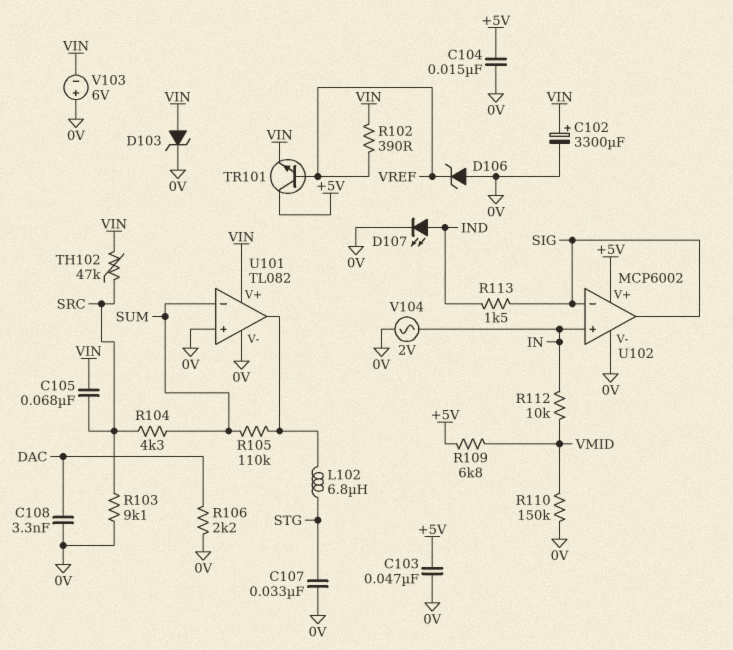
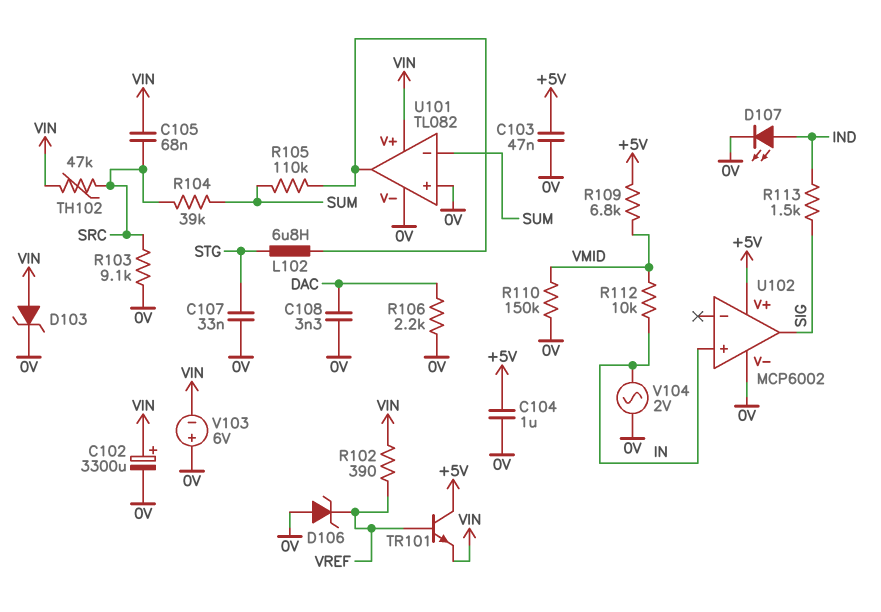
C104: 15nF (+5V, 0V) -> 1uF (+5V, 0V)
R104: 4.3k (SRC, SUM) -> 39k (SRC, SUM)
U102 pin in-: SIG -> none

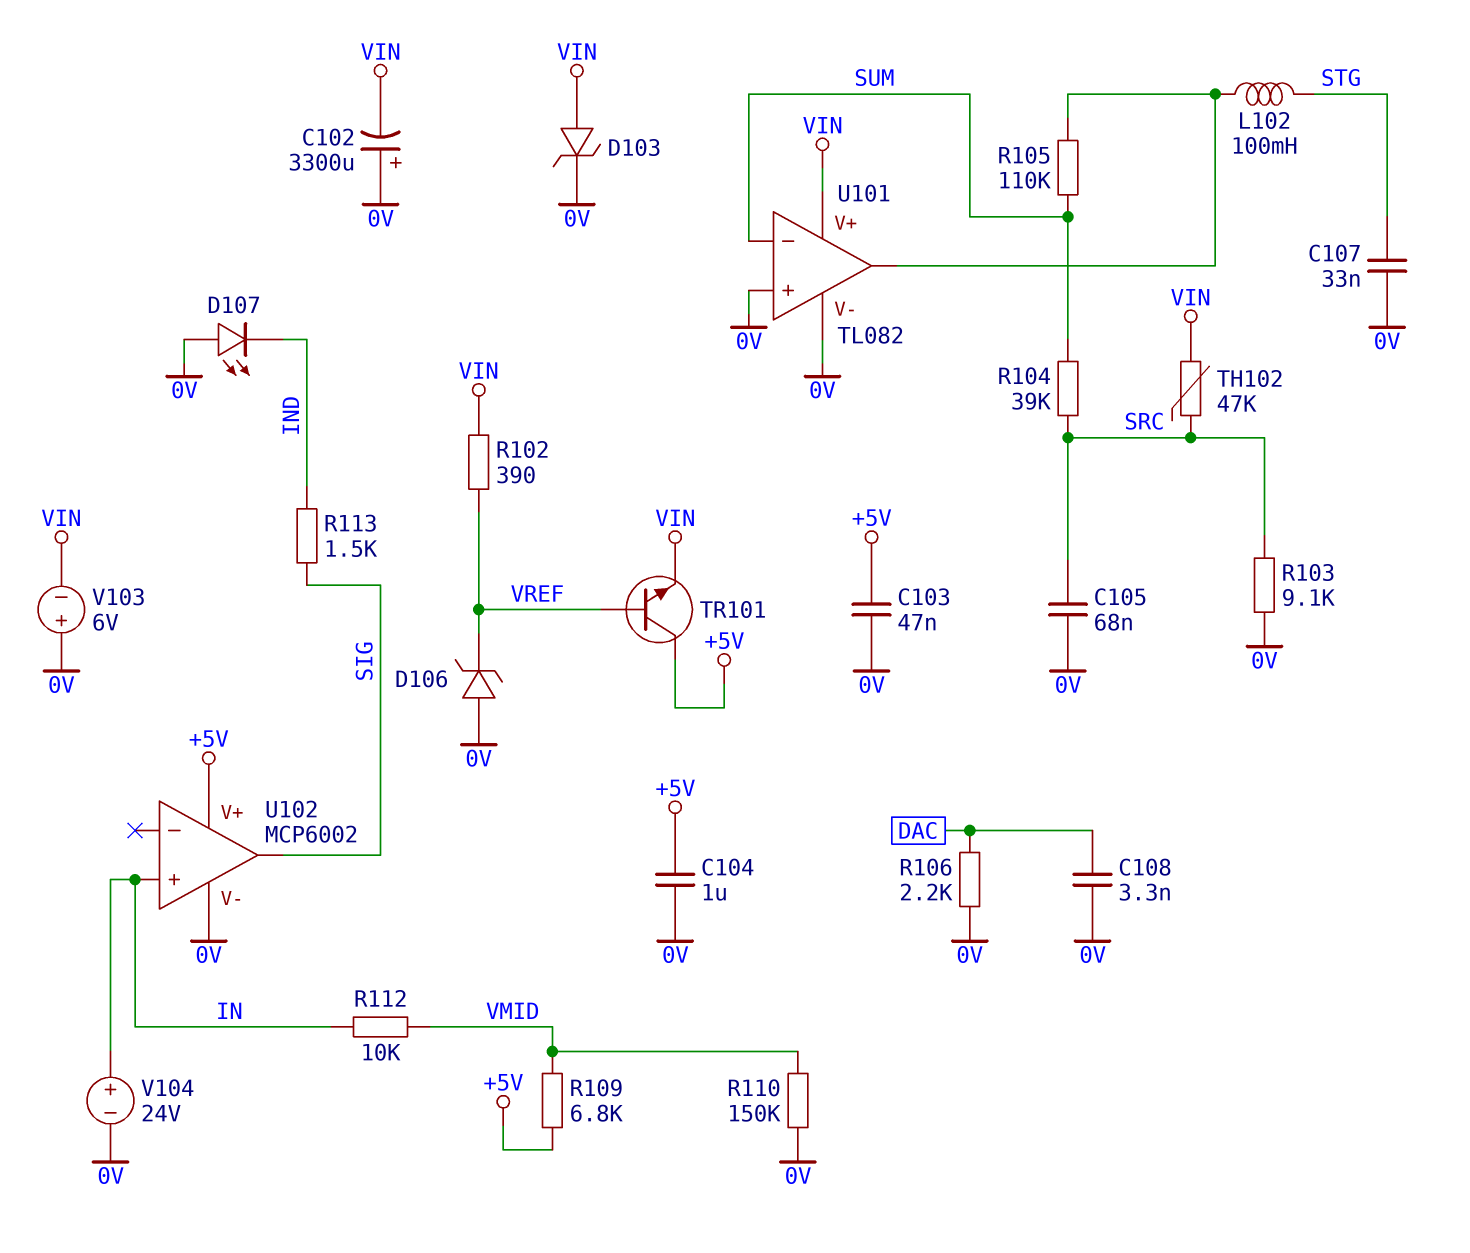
C102: 3300uF (plus VIN, minus 0V) -> 3300uF (plus 0V, minus VIN)
C105: 68nF (SRC, VIN) -> 68nF (0V, SRC)
D107: LED (A IND, K 0V) -> LED (A 0V, K IND)
L102: 6.8uH (STG, U101/out) -> 100mH (STG, U101/out)
V104: AC 2V (0V, IN) -> 24V (plus IN, minus 0V)

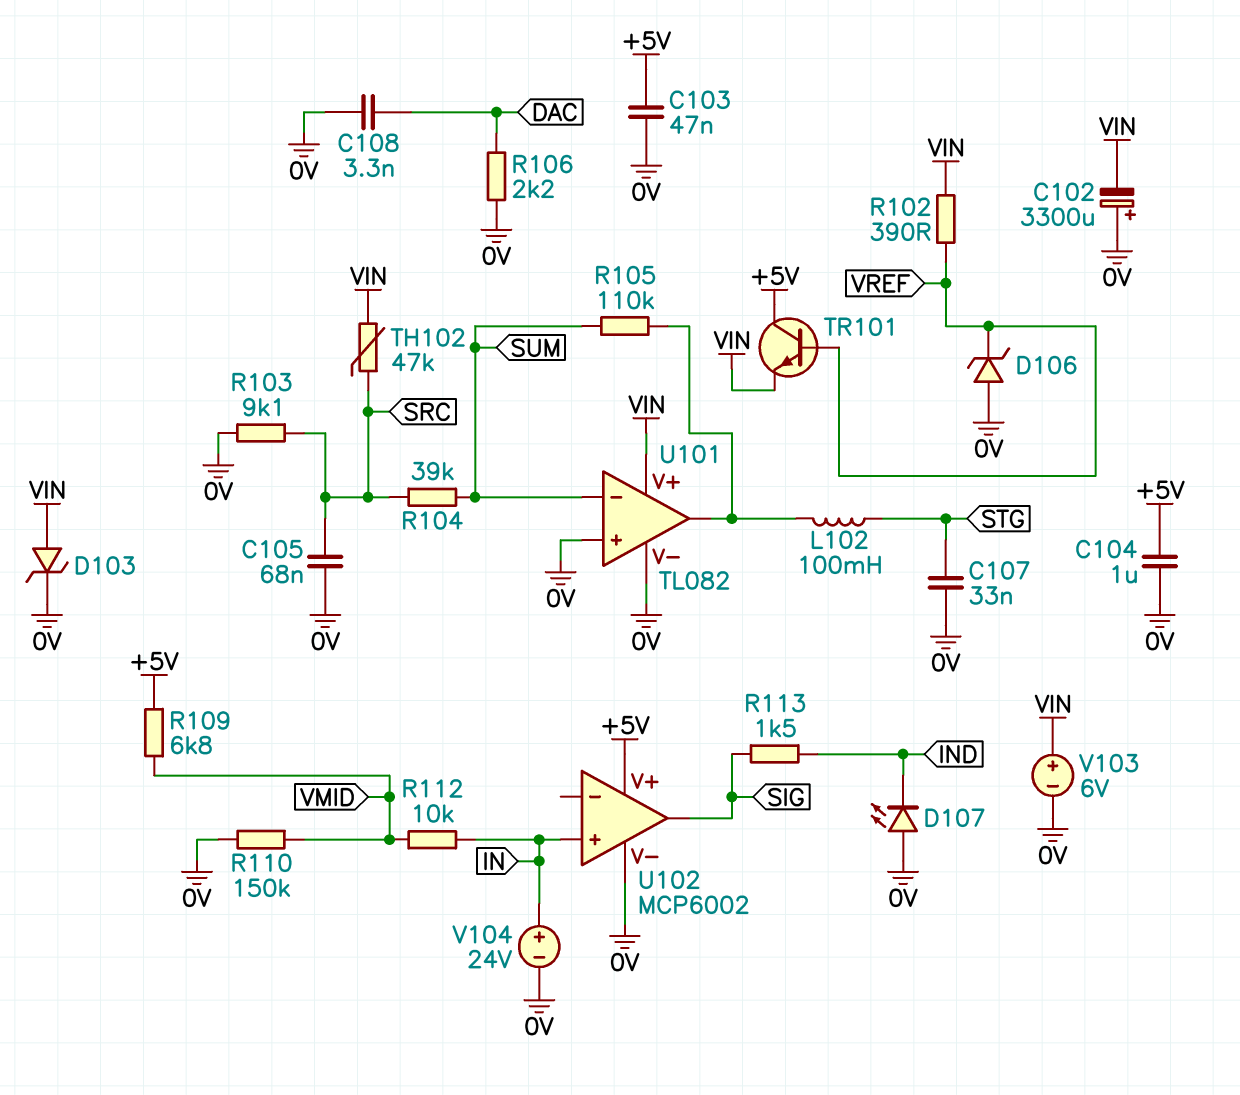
V103: 6V (plus 0V, minus VIN) -> 6V (plus VIN, minus 0V)

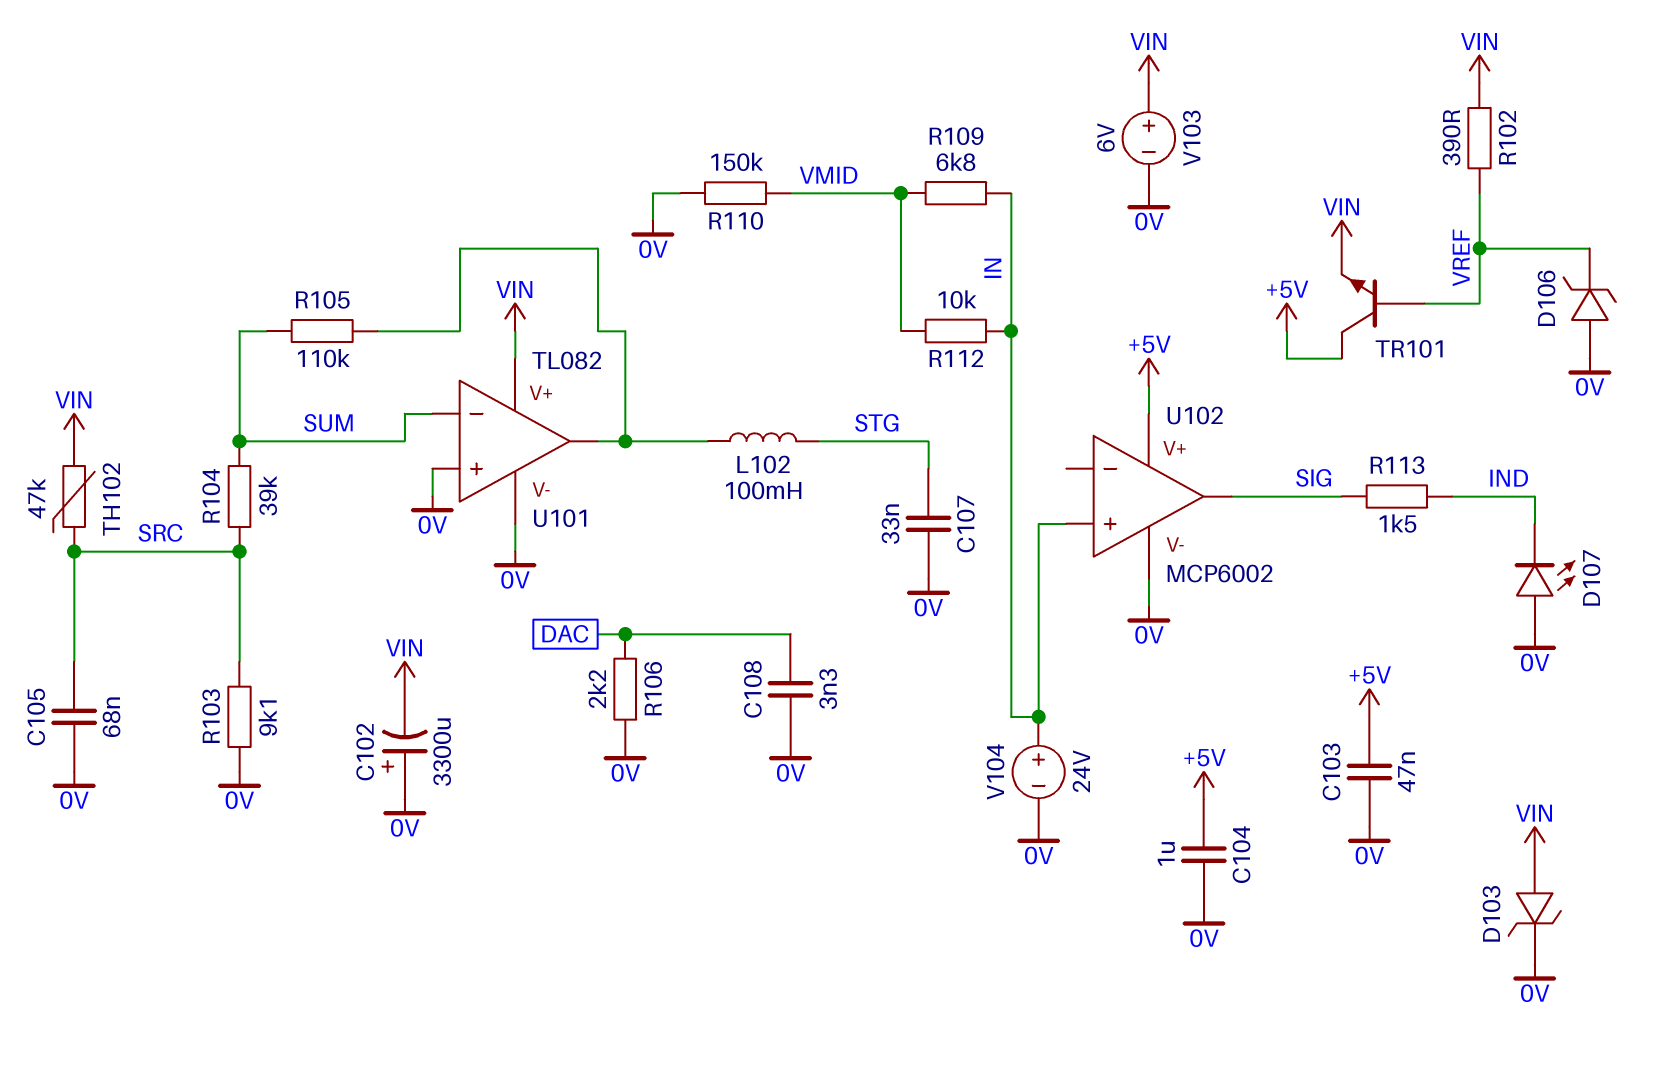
R109: 6.8k (+5V, VMID) -> 6.8k (IN, VMID)

